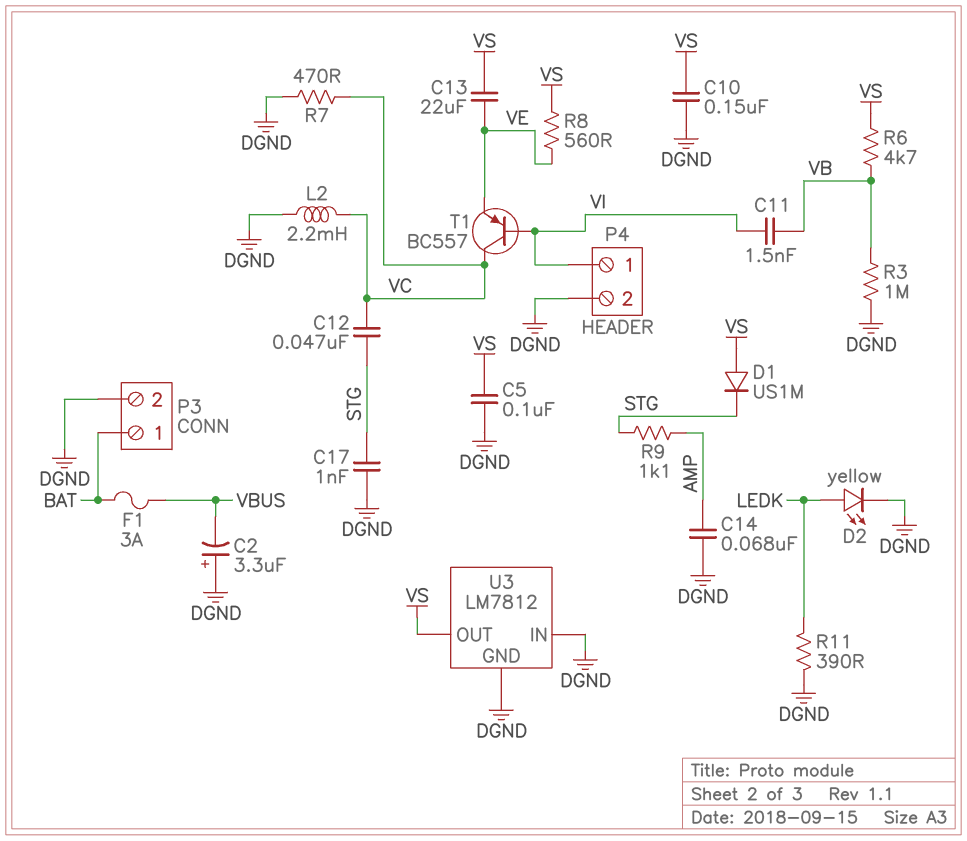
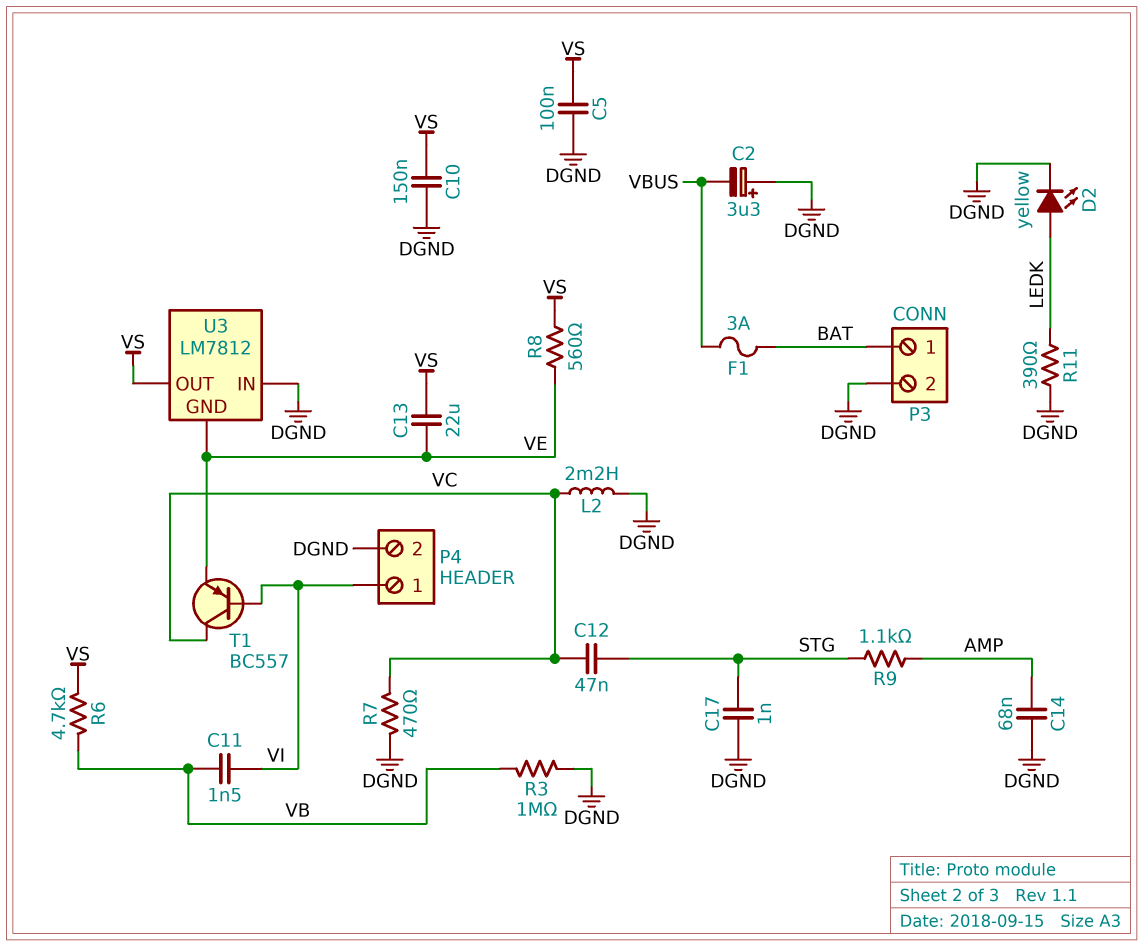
D1: diode US1M (A VS, K STG) -> none
U3 pin GND: DGND -> VE

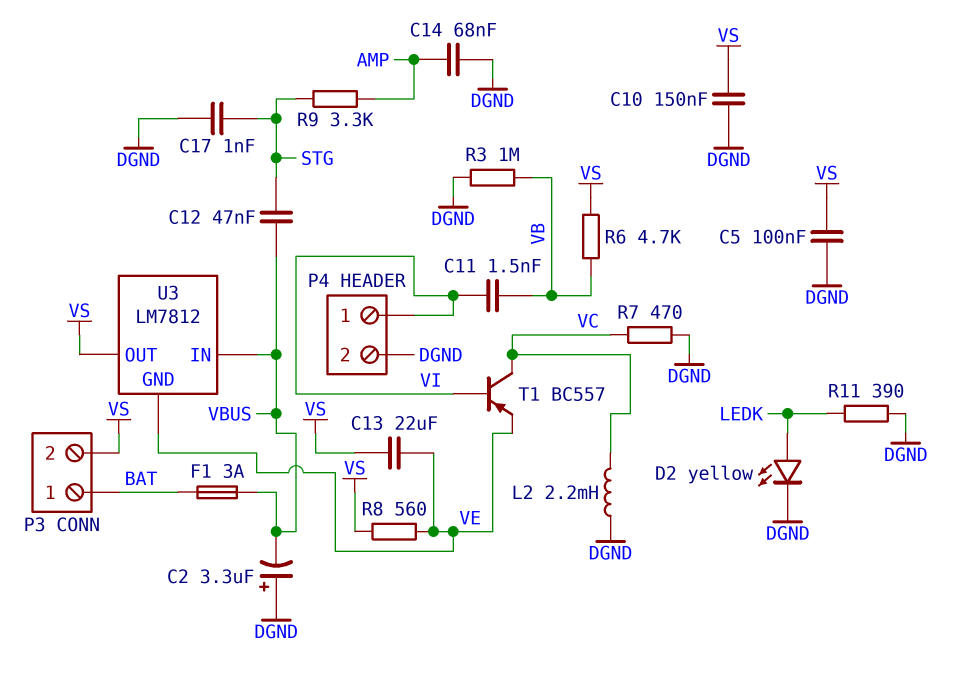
C12: 47nF (STG, VC) -> 47nF (STG, VBUS)
P3 pin 2: DGND -> VS
R9: 1.1k (AMP, STG) -> 3.3k (AMP, STG)
U3 pin IN: DGND -> VBUS

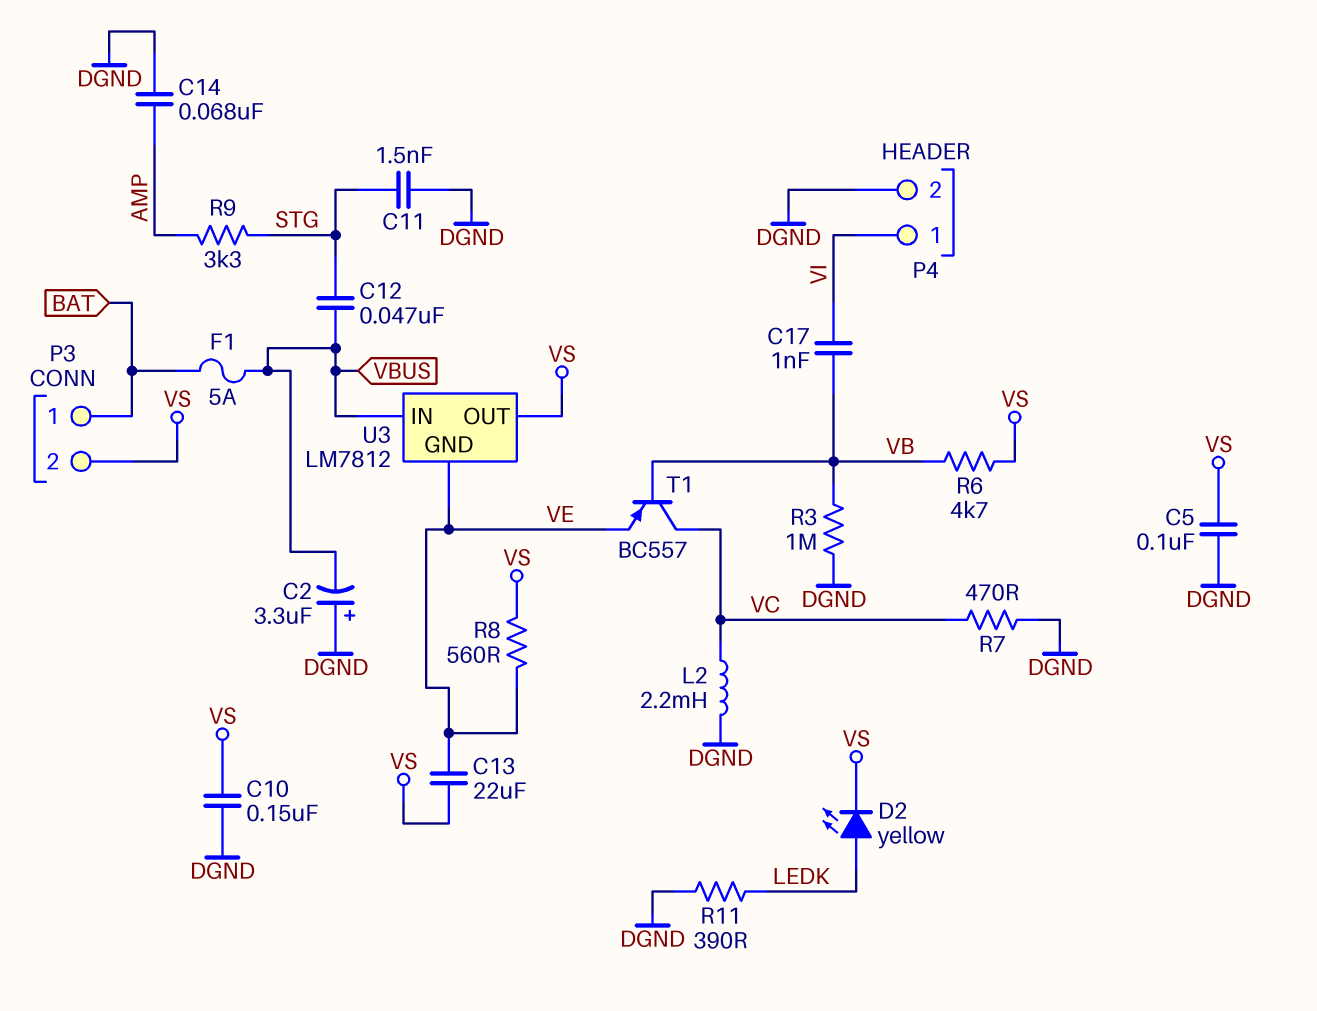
C11: 1.5nF (VB, VI) -> 1.5nF (DGND, STG)
C17: 1nF (DGND, STG) -> 1nF (VB, VI)
D2: LED yellow (A LEDK, K DGND) -> LED yellow (A LEDK, K VS)
F1: 3A (BAT, VBUS) -> 5A (BAT, VBUS)
T1: PNP BC557 (B VI, C VC, E VE) -> PNP BC557 (B VB, C VC, E VE)

